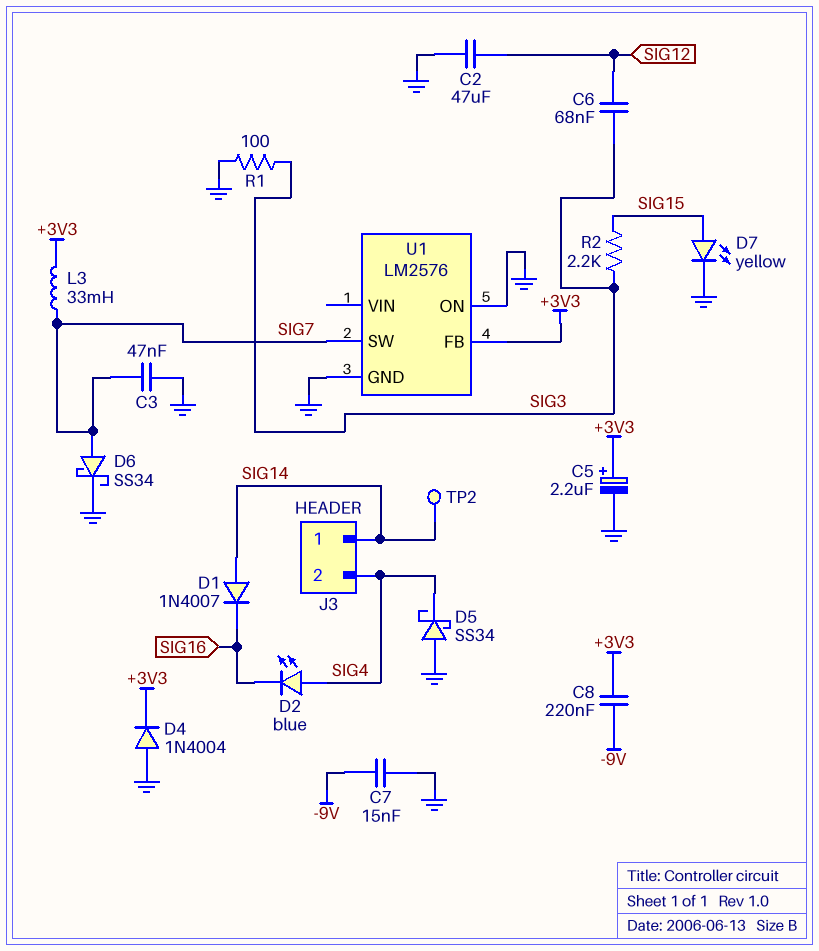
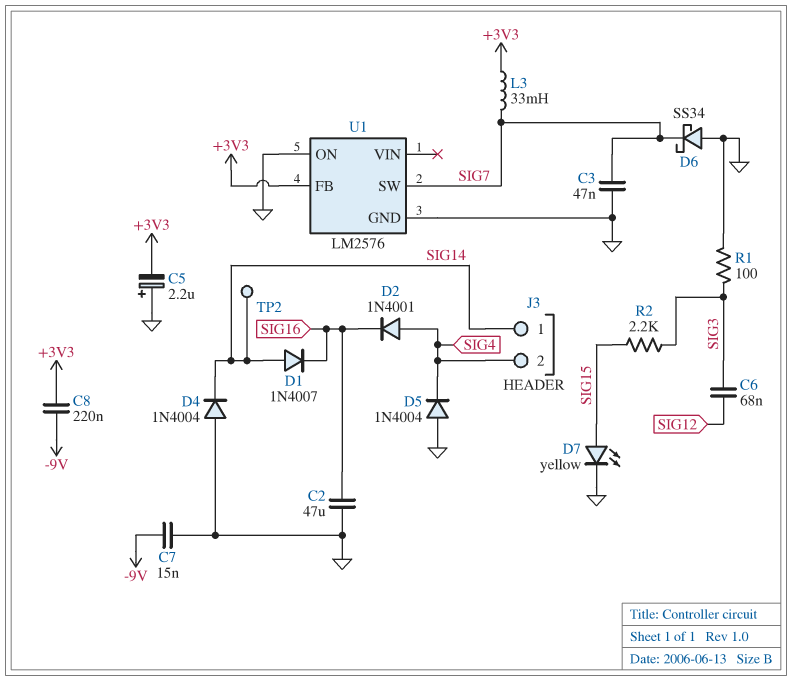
C2: 47uF (GND, SIG12) -> 47uF (GND, SIG16)
C5: 2.2uF (plus +3V3, minus GND) -> 2.2uF (plus GND, minus +3V3)
D2: LED blue (A SIG4, K SIG16) -> diode 1N4001 (A SIG4, K SIG16)
D4: diode 1N4004 (A GND, K +3V3) -> diode 1N4004 (A GND, K SIG14)
D5: schottky SS34 (A GND, K SIG4) -> diode 1N4004 (A GND, K SIG4)
D6: schottky SS34 (A SIG7, K GND) -> schottky SS34 (A GND, K SIG7)

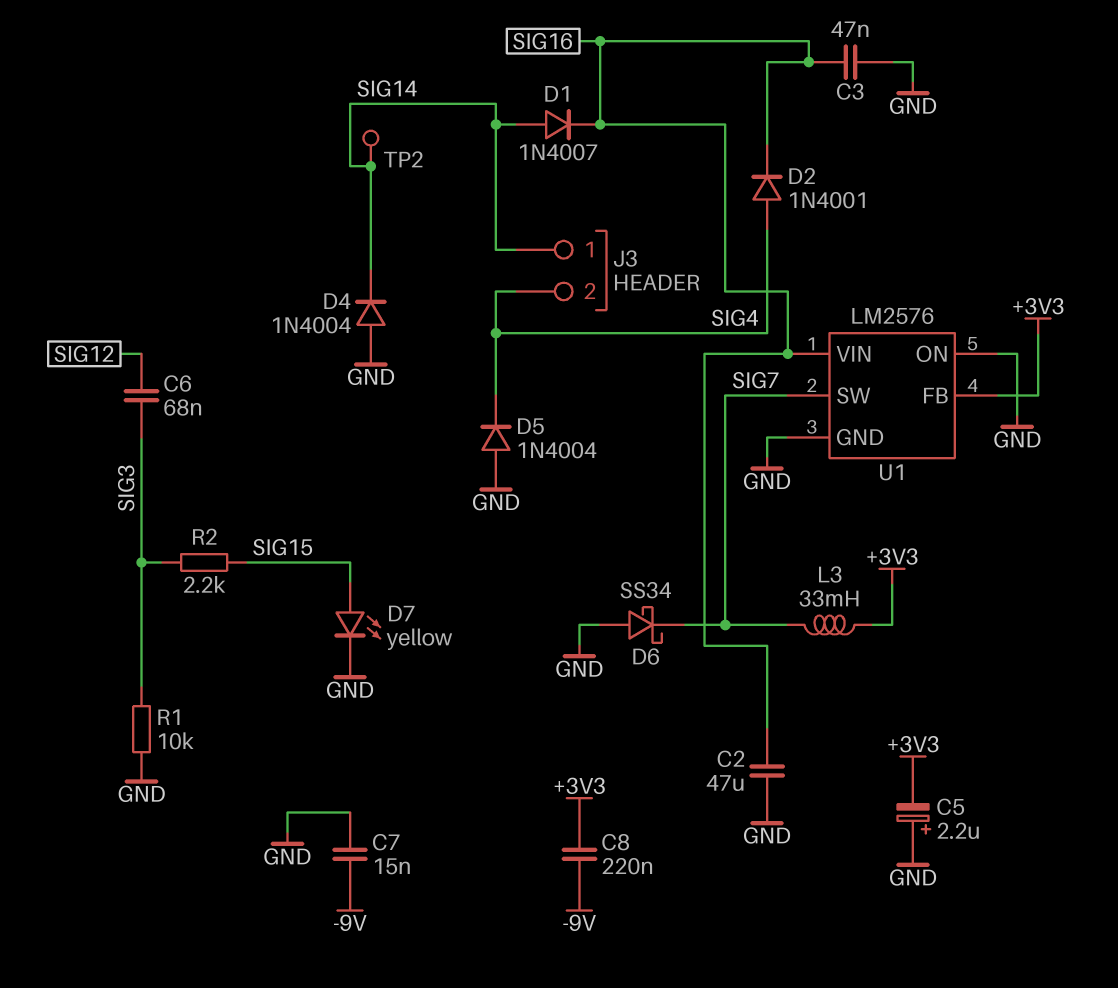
C3: 47nF (GND, SIG7) -> 47nF (GND, SIG16)
R1: 100 (GND, SIG3) -> 10k (GND, SIG3)
U1 pin VIN: none -> SIG16

